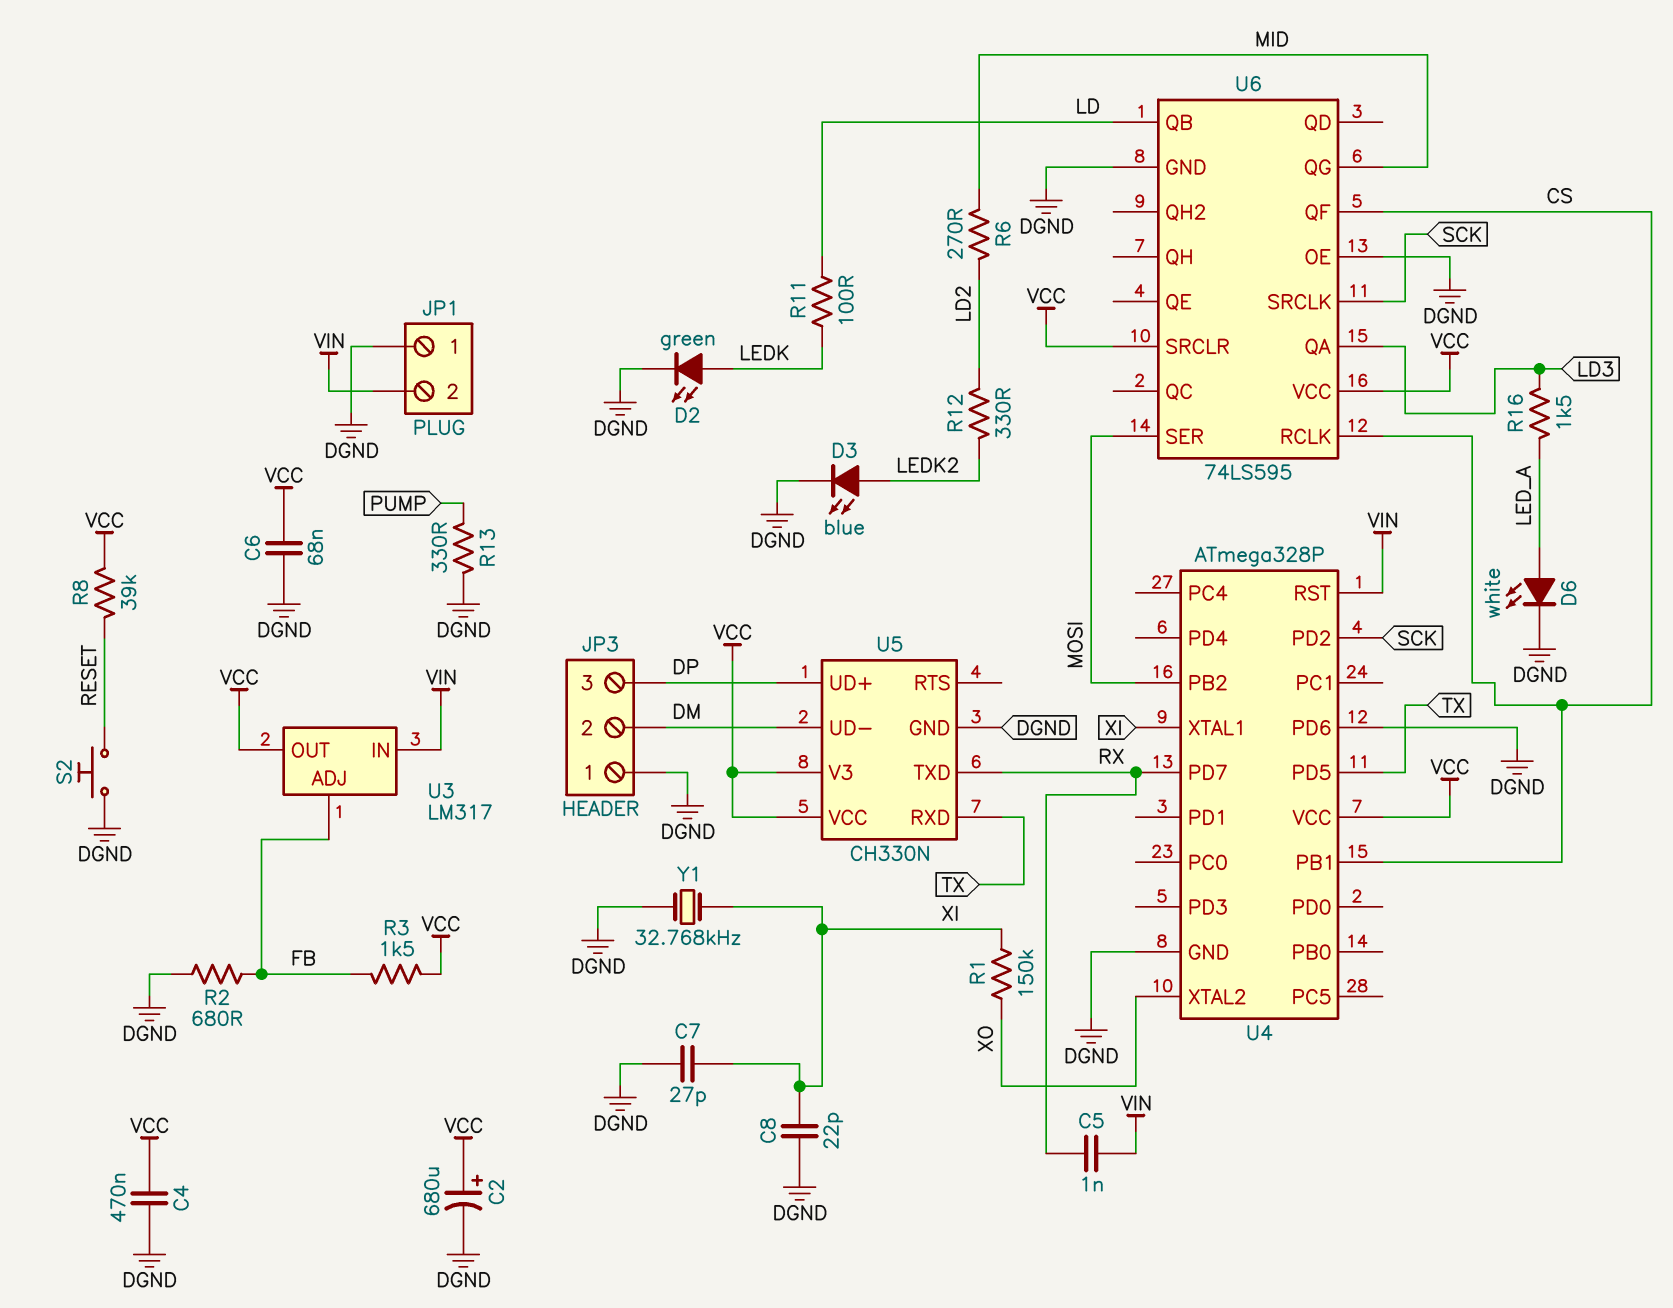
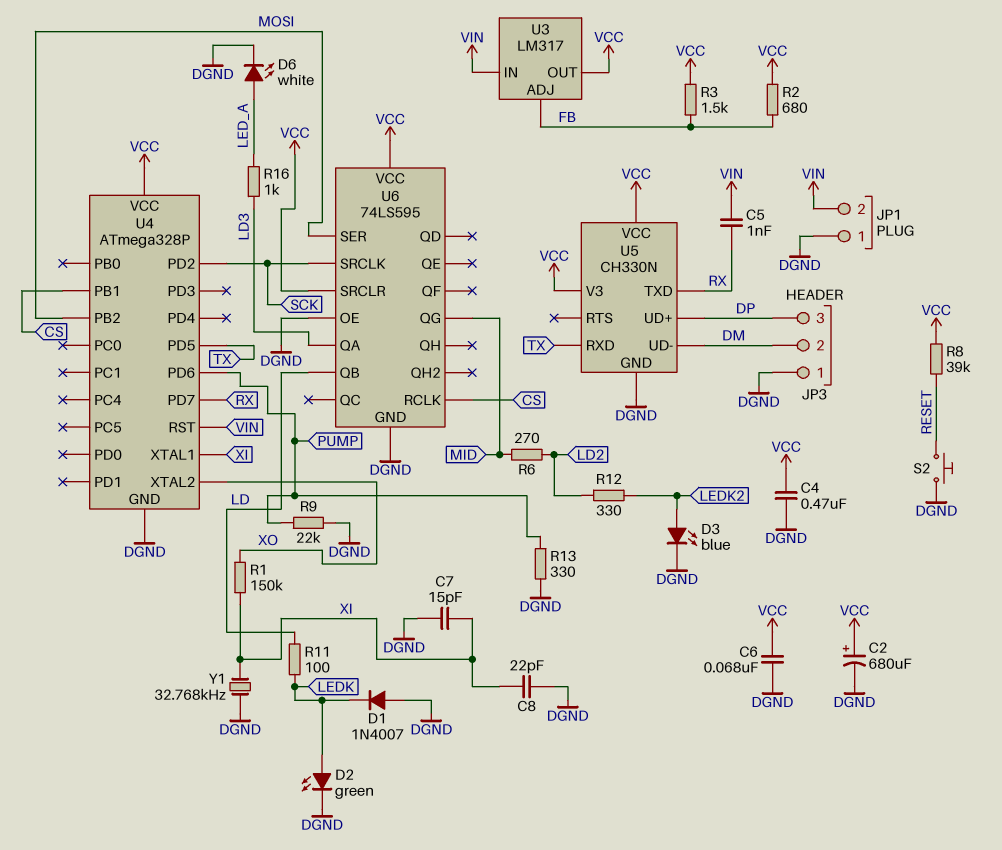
C7: 27pF (DGND, XI) -> 15pF (DGND, XI)
D1: none -> diode 1N4007 (A DGND, K LEDK)
R2: 680 (DGND, FB) -> 680 (FB, VCC)
R9: none -> 22k (DGND, PUMP)
R16: 1.5k (LD3, LED_A) -> 1k (LD3, LED_A)
U4 pin PD6: DGND -> PUMP
U6 pin QF: CS -> none

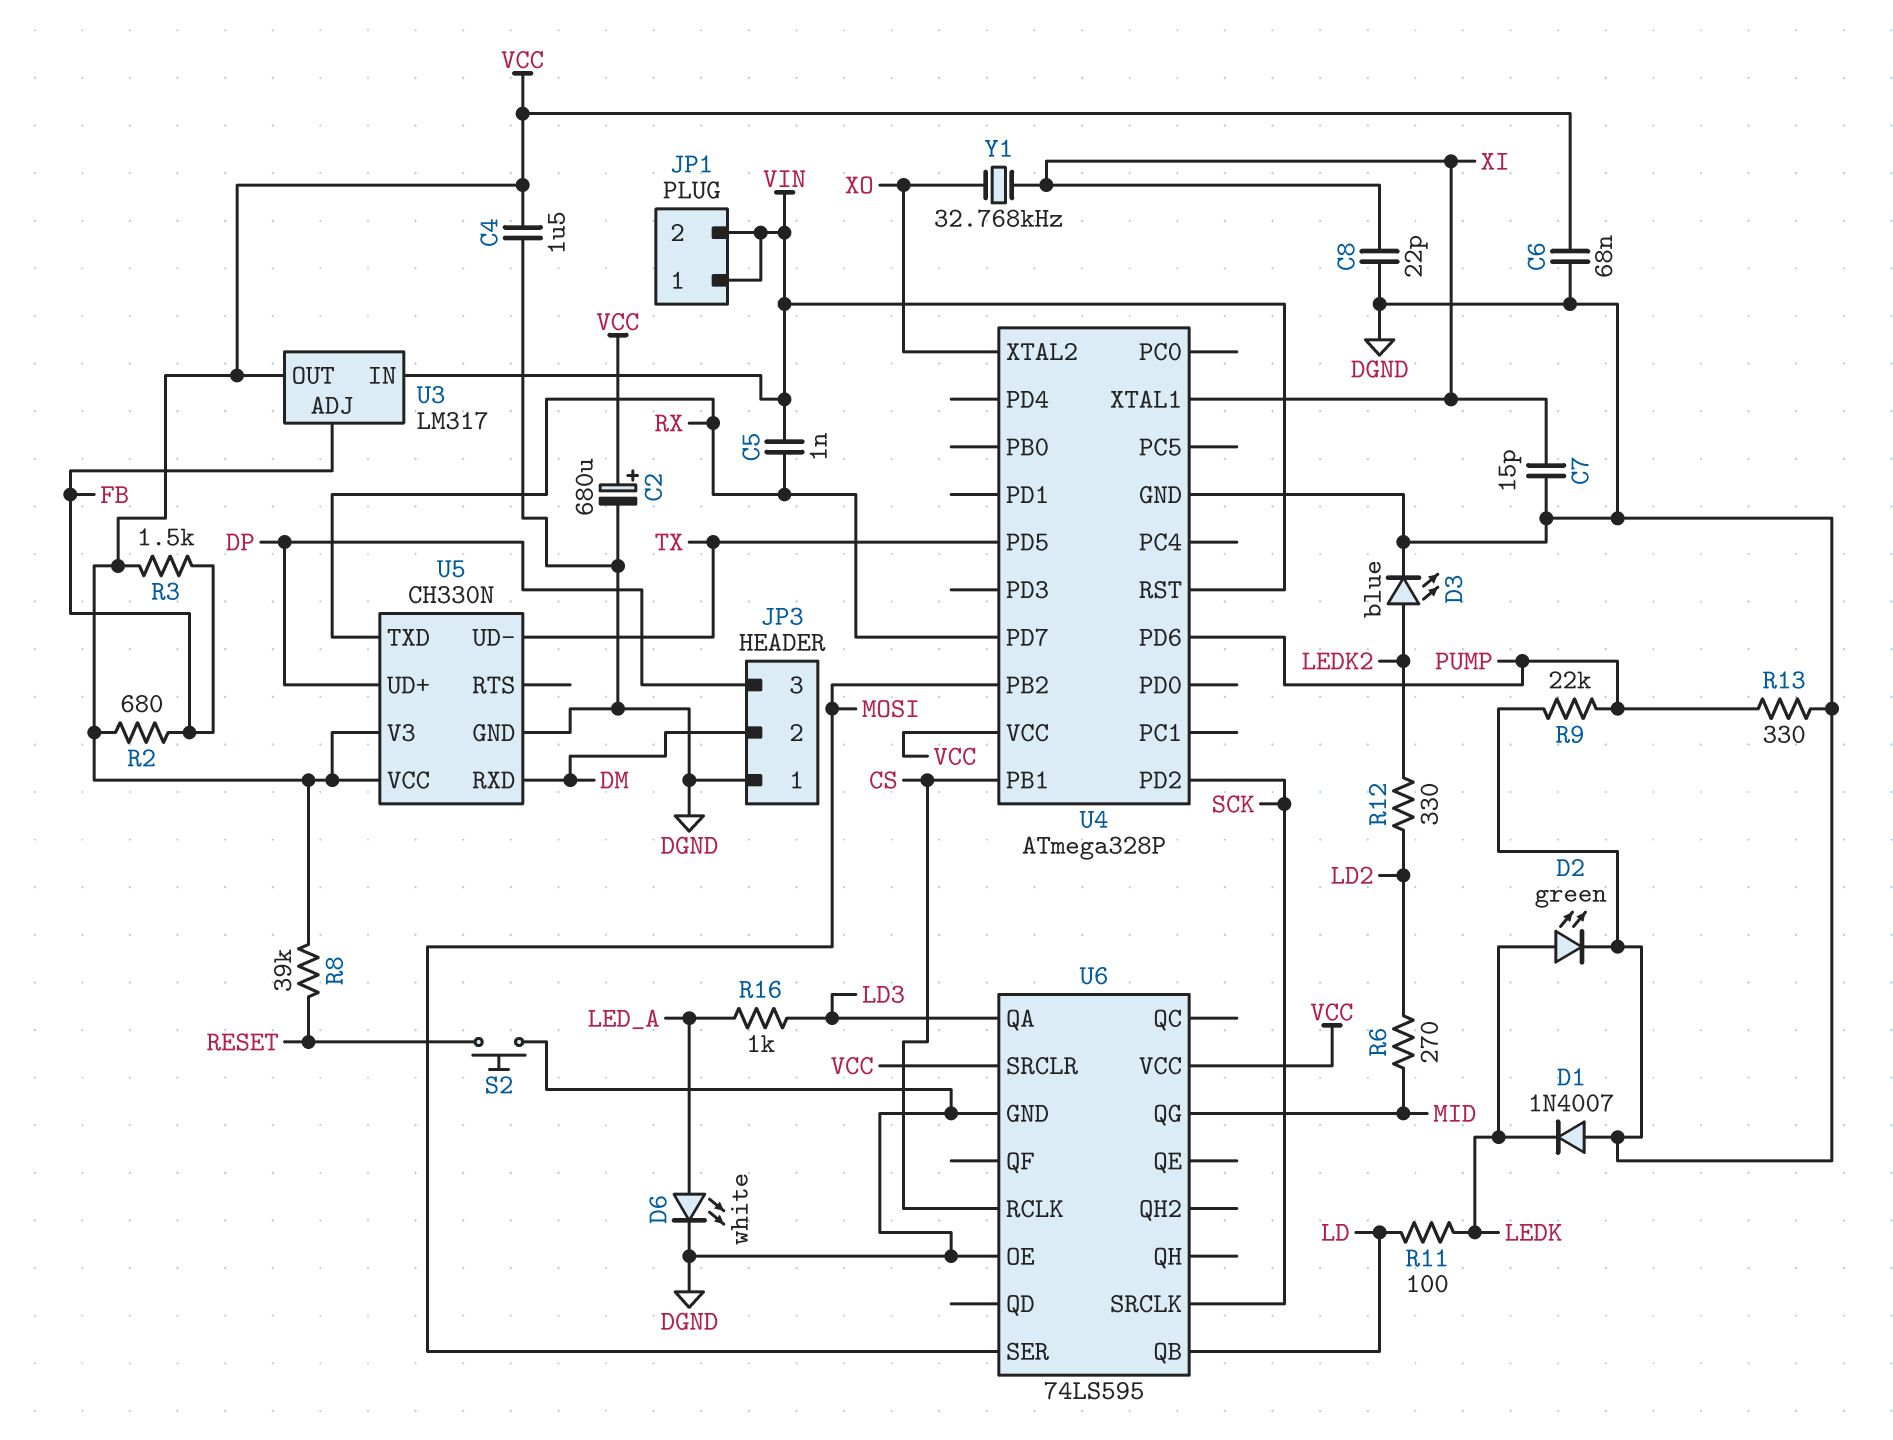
C4: 470nF (DGND, VCC) -> 1.5uF (DGND, VCC)
JP1 pin 1: DGND -> VIN
R1: 150k (XI, XO) -> none
U5 pin RXD: TX -> DM
U5 pin UD-: DM -> TX
Y1: 32.768kHz (DGND, XI) -> 32.768kHz (XI, XO)

